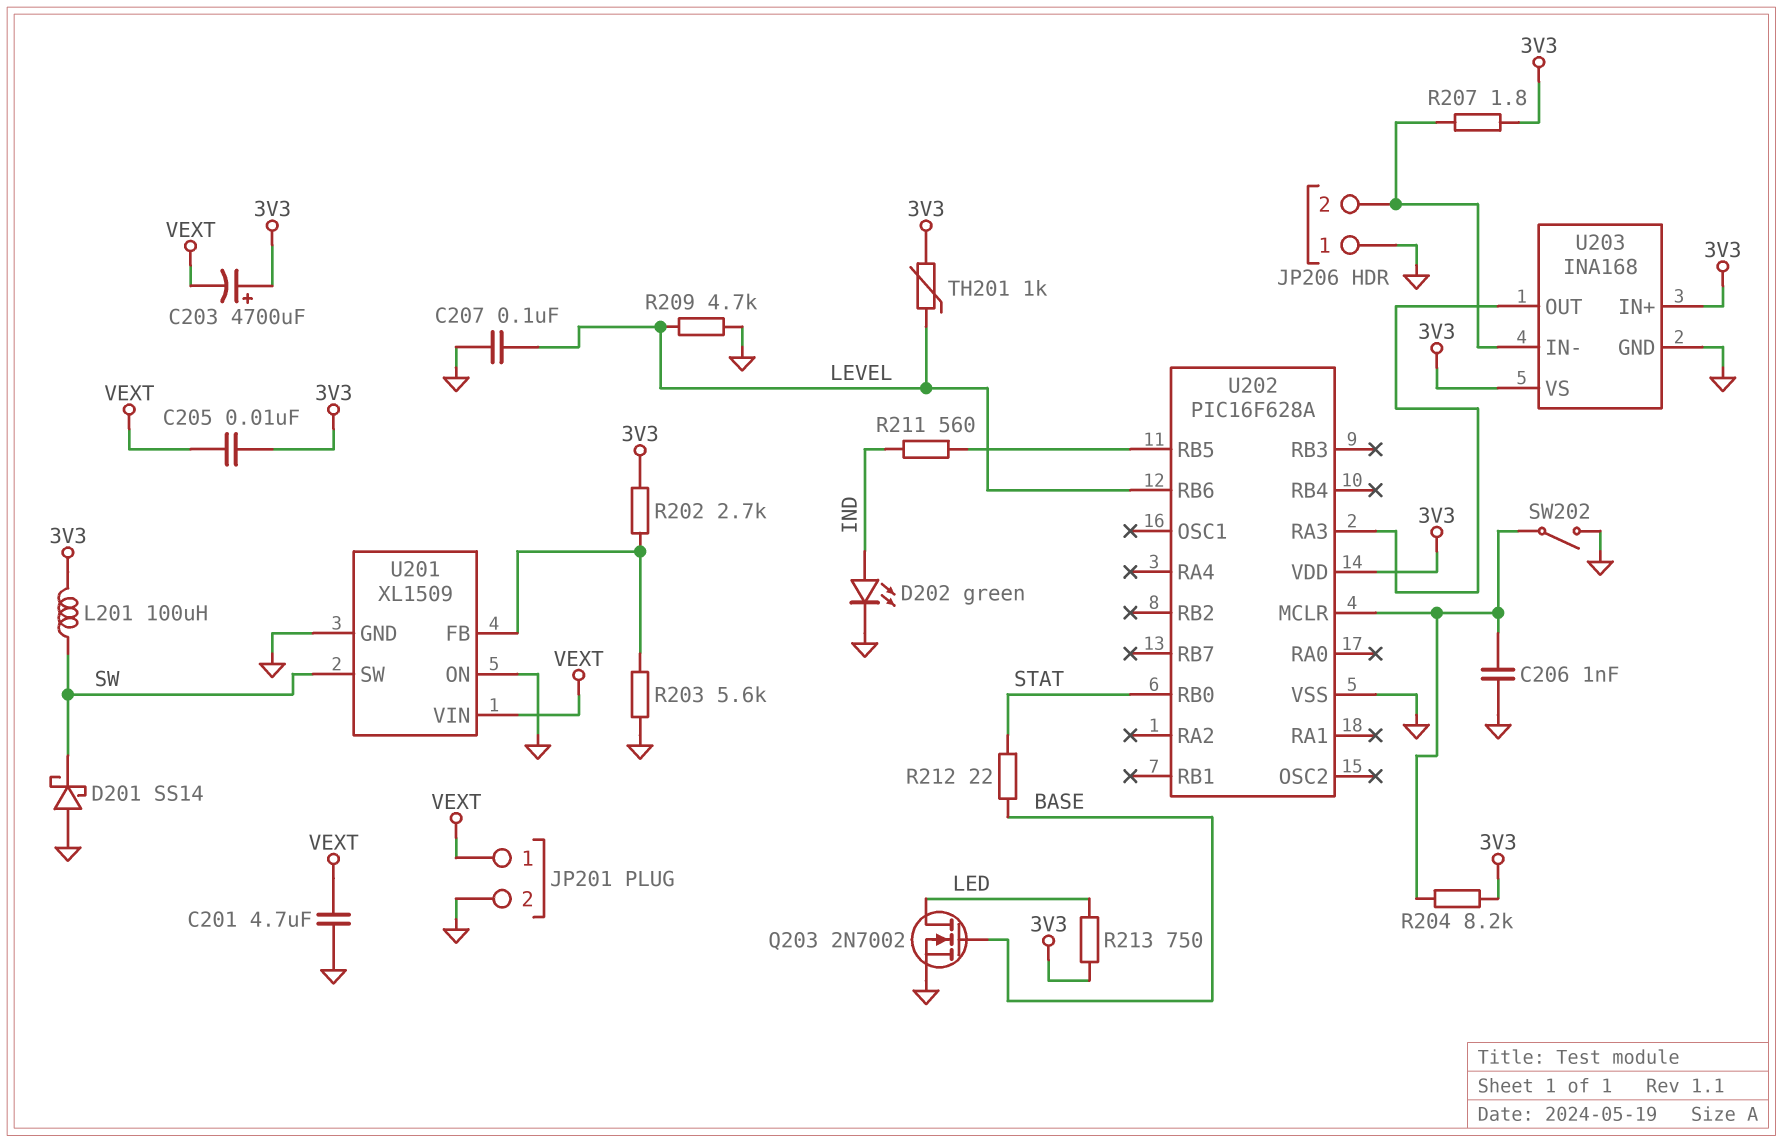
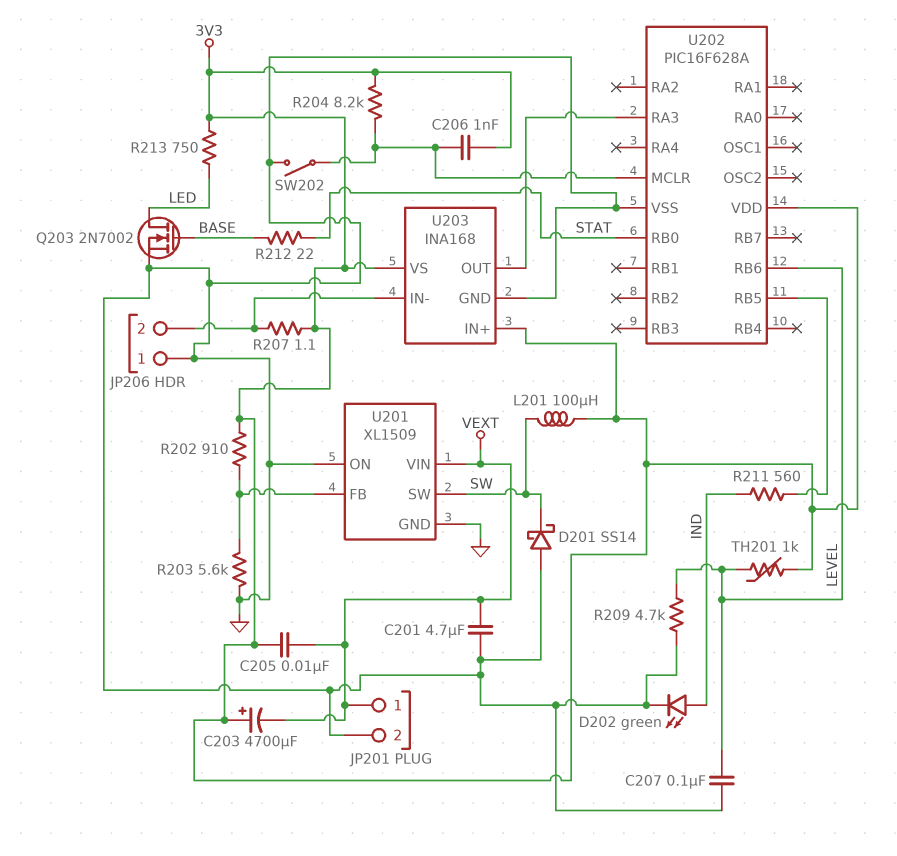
C206: 1nF (GND, U202/MCLR) -> 1nF (3V3, U202/MCLR)
R202: 2.7k (3V3, U201/FB) -> 910 (3V3, U201/FB)
R207: 1.8 (3V3, JP206/2) -> 1.1 (3V3, JP206/2)

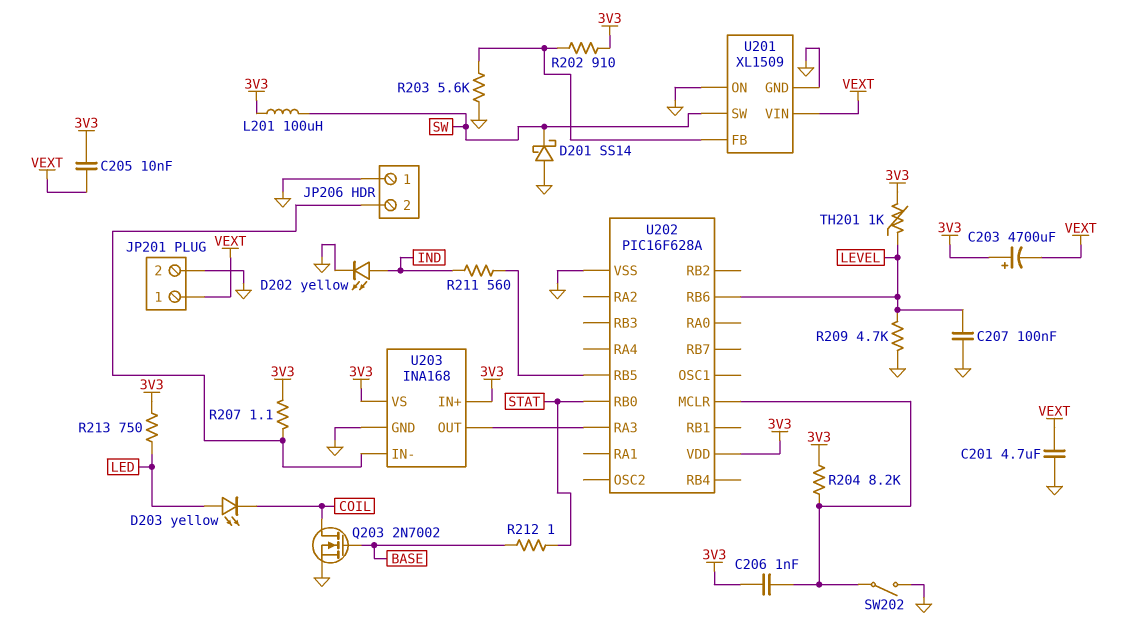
D202: LED green (A IND, K GND) -> LED yellow (A IND, K GND)
D203: none -> LED yellow (A LED, K COIL)
Q203: NMOS 2N7002 (G BASE, D LED, S GND) -> NMOS 2N7002 (G BASE, D COIL, S GND)
R212: 22 (BASE, STAT) -> 1 (BASE, STAT)

